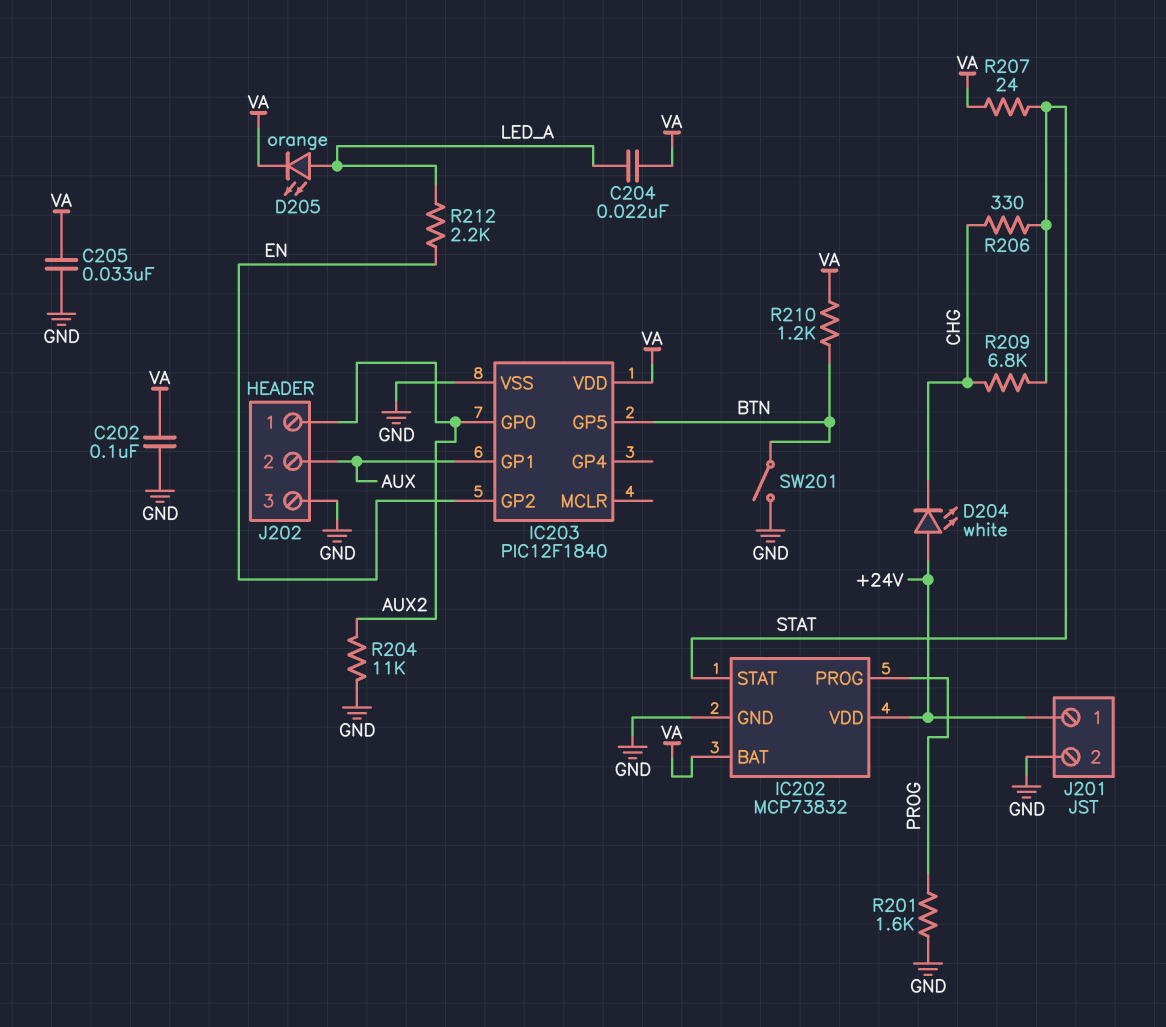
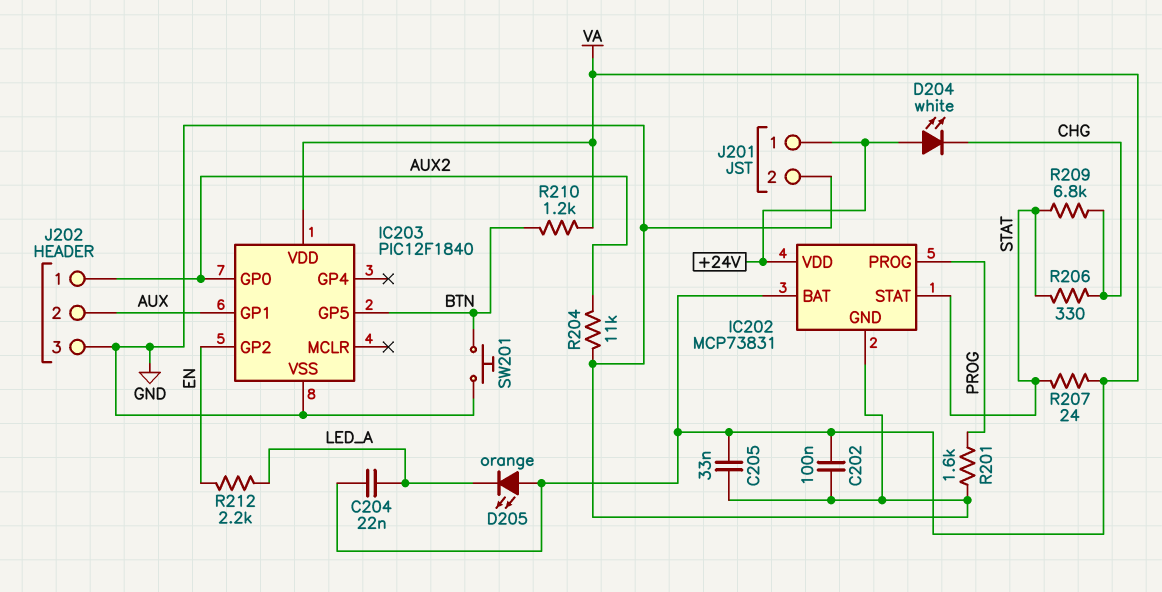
D205: LED orange (A LED_A, K VA) -> LED orange (A VA, K LED_A)
IC202: MCP73832 -> MCP73831
SW201: switch (BTN, GND) -> button (BTN, GND)

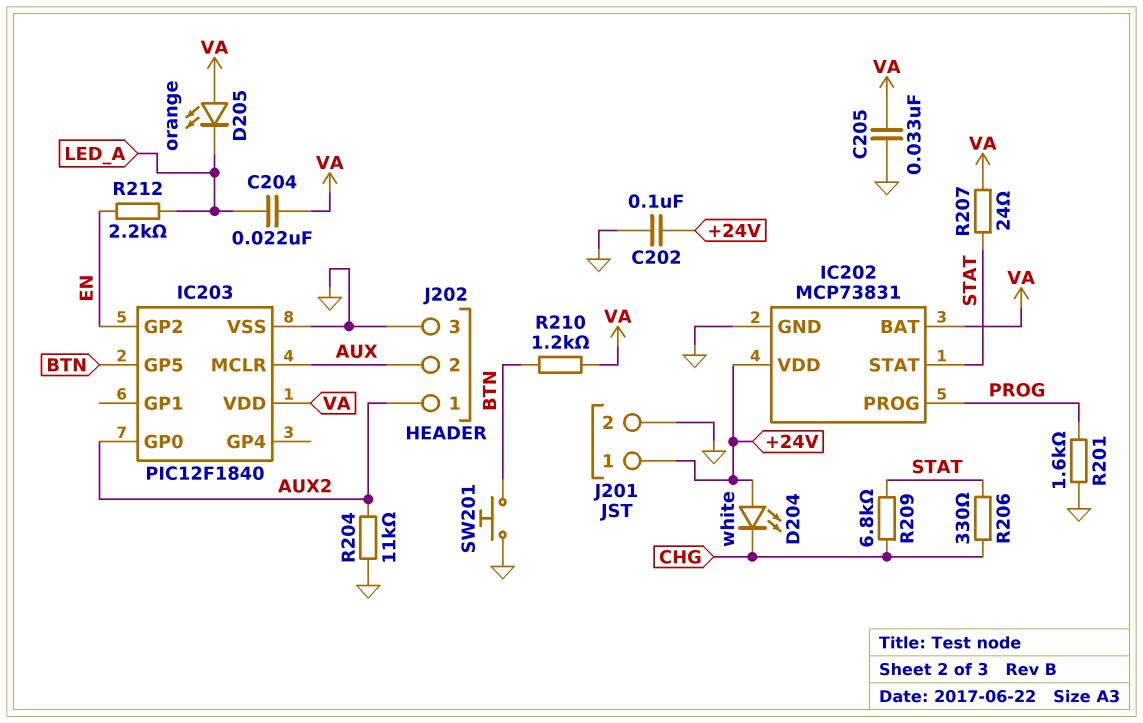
C202: 100nF (GND, VA) -> 100nF (+24V, GND)
IC203 pin GP1: AUX -> none
IC203 pin MCLR: none -> AUX

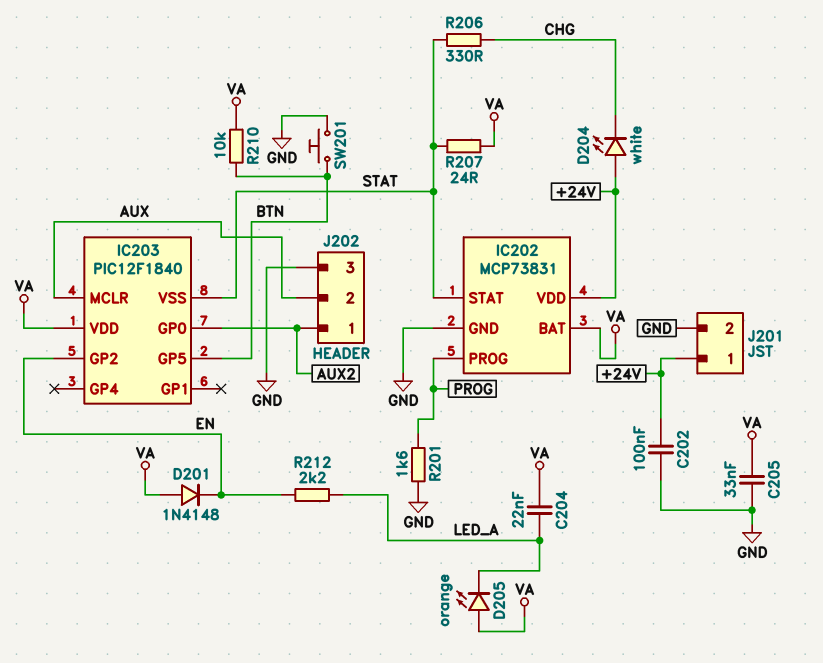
D201: none -> diode 1N4148 (A VA, K EN)
IC203 pin VSS: GND -> STAT
R204: 11k (AUX2, GND) -> none
R209: 6.8k (CHG, STAT) -> none
R210: 1.2k (BTN, VA) -> 10k (BTN, VA)

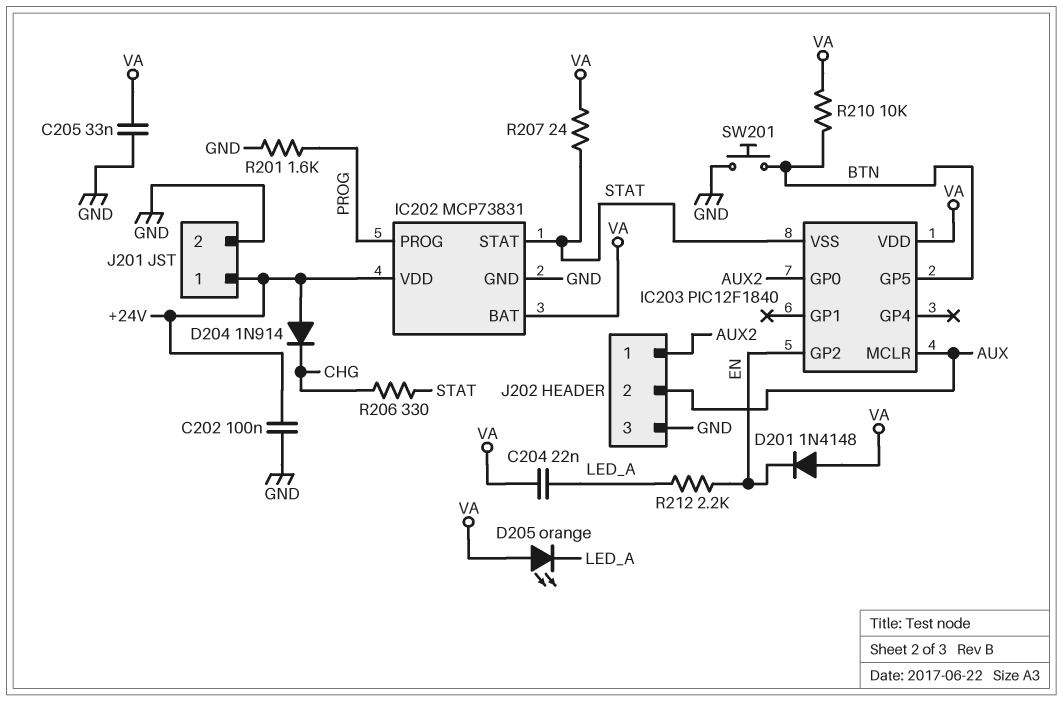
D204: LED white (A +24V, K CHG) -> diode 1N914 (A +24V, K CHG)

